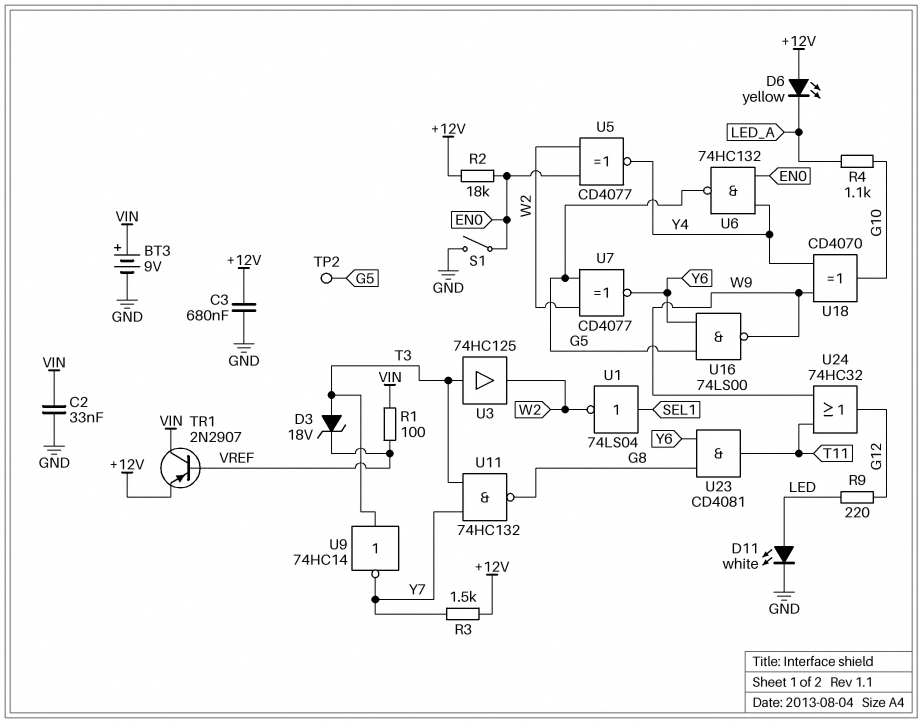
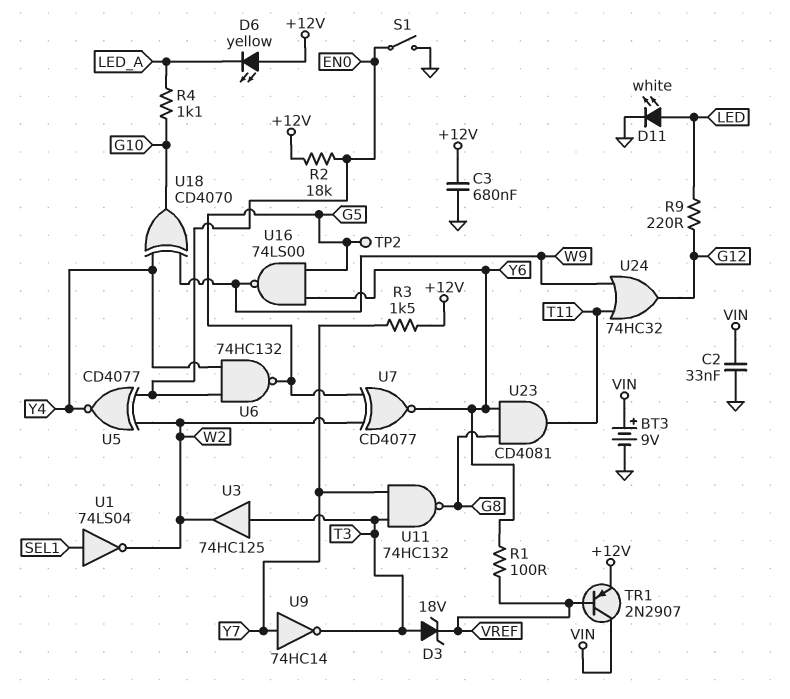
R1: 100 (VIN, VREF) -> 100 (VREF, Y6)
U9: NOT 74HC14 (in T3, out Y7) -> NOT 74HC14 (in Y7, out T3)

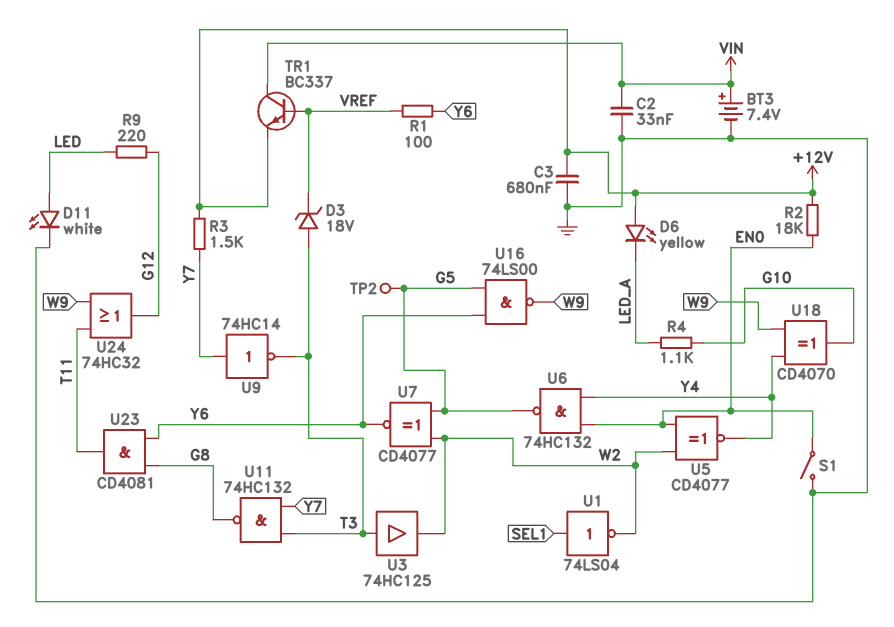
BT3: 9V (plus VIN, minus GND) -> 7.4V (plus VIN, minus GND)
TR1: PNP 2N2907 (B VREF, C VIN, E +12V) -> NPN BC337 (B VREF, C VIN, E +12V)

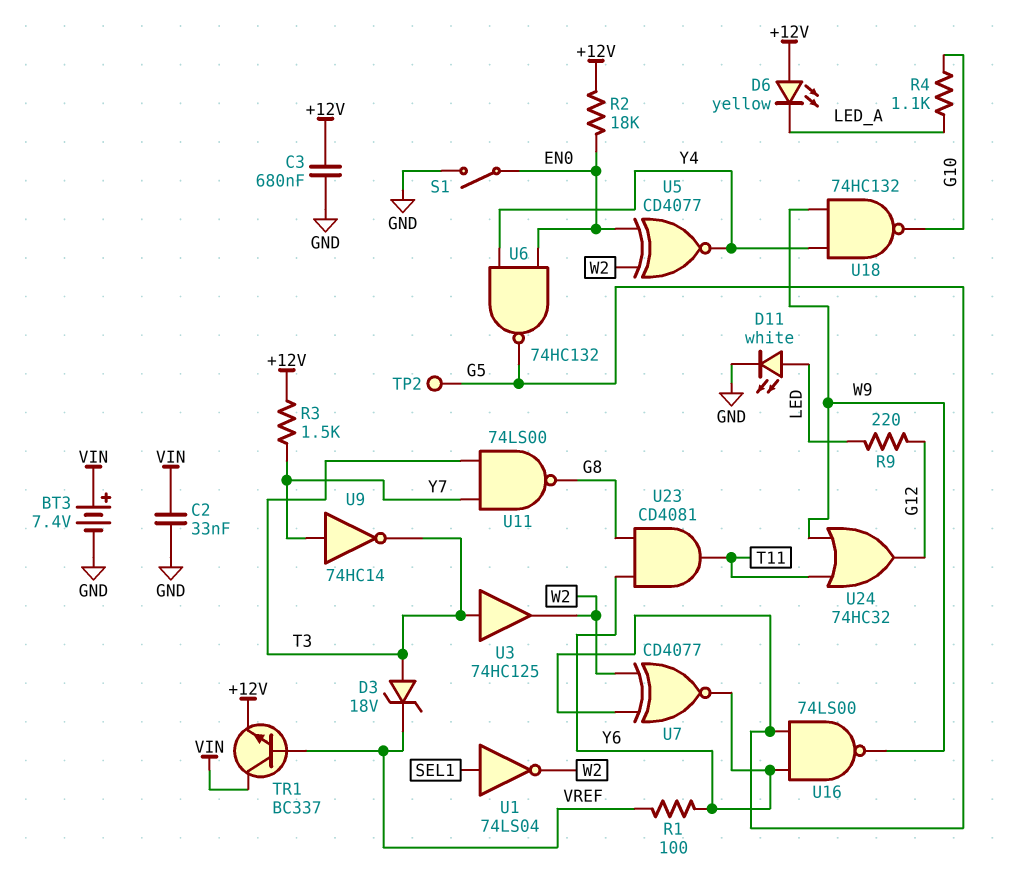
U11: NAND 74HC132 (in T3, in Y7, out G8) -> NAND 74LS00 (in T3, in Y7, out G8)
U18: XOR CD4070 (in W9, in Y4, out G10) -> NAND 74HC132 (in W9, in Y4, out G10)

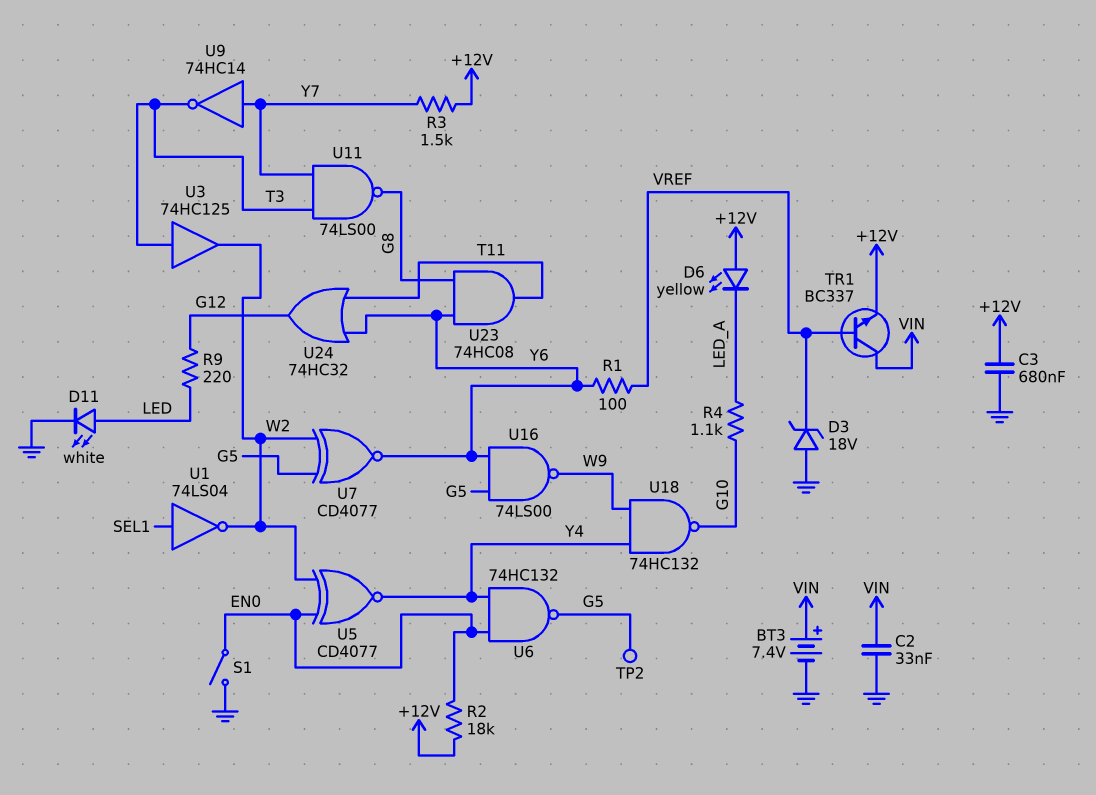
D3: zener 18V (A T3, K VREF) -> zener 18V (A GND, K VREF)
U23: AND CD4081 (in G8, in Y6, out T11) -> AND 74HC08 (in G8, in Y6, out T11)
U24: OR 74HC32 (in T11, in W9, out G12) -> OR 74HC32 (in T11, in Y6, out G12)

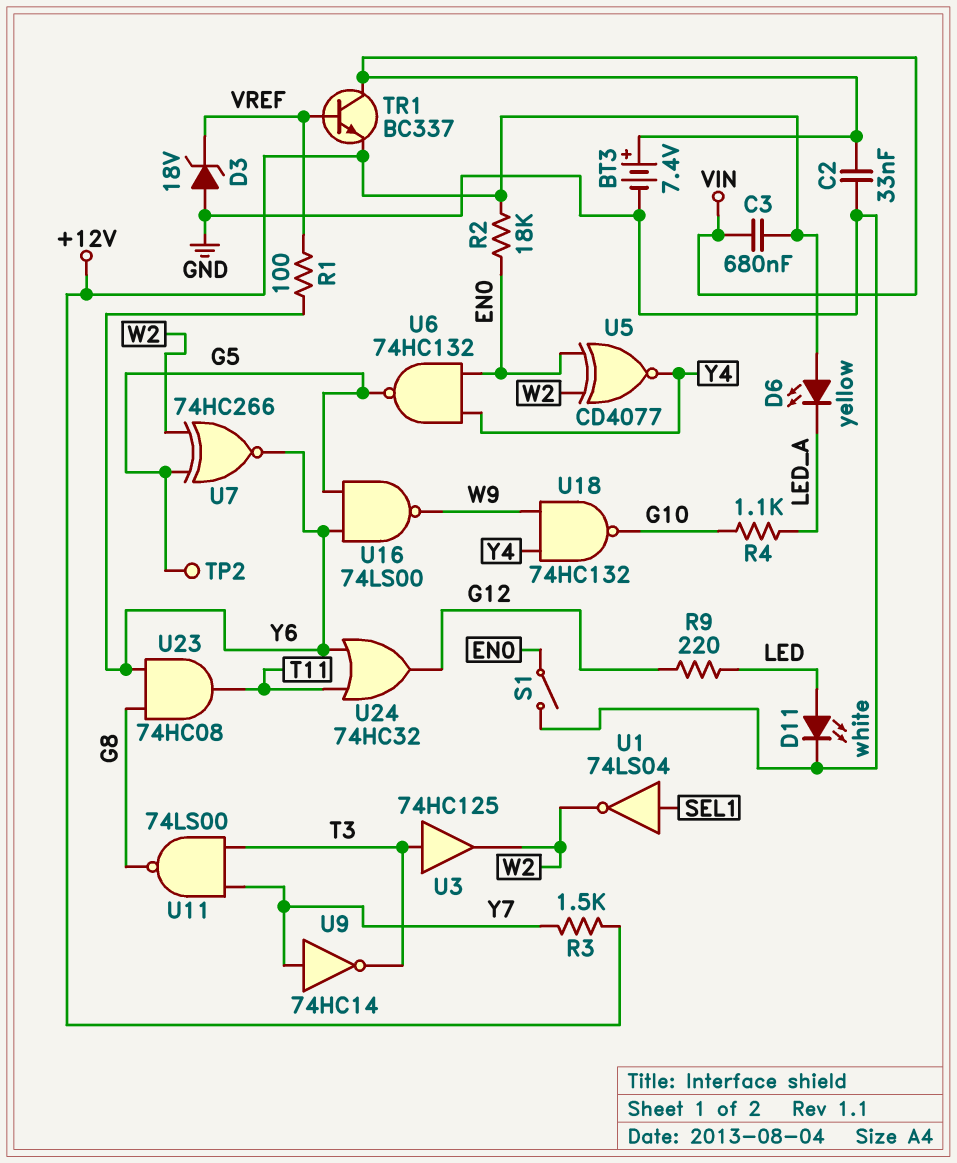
C3: 680nF (+12V, GND) -> 680nF (+12V, VIN)
U7: XNOR CD4077 (in G5, in W2, out Y6) -> XNOR 74HC266 (in G5, in W2, out Y6)

